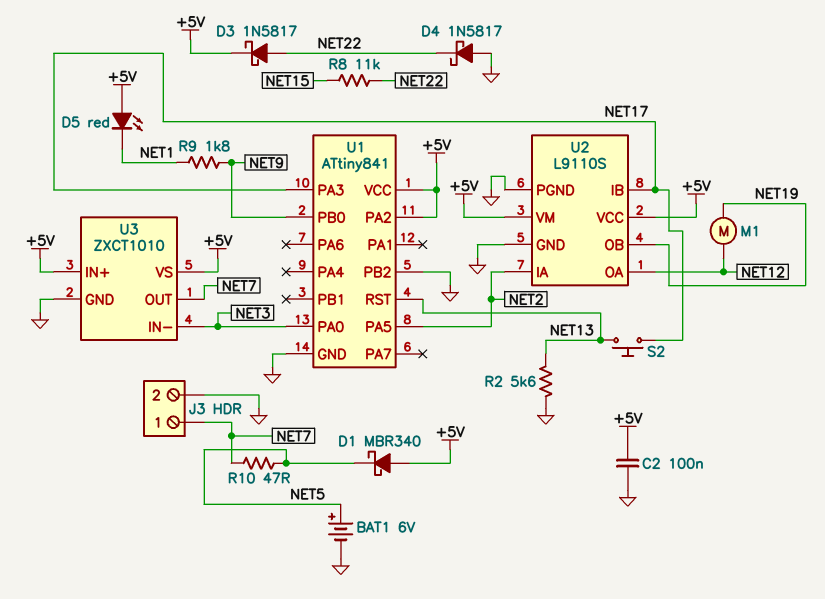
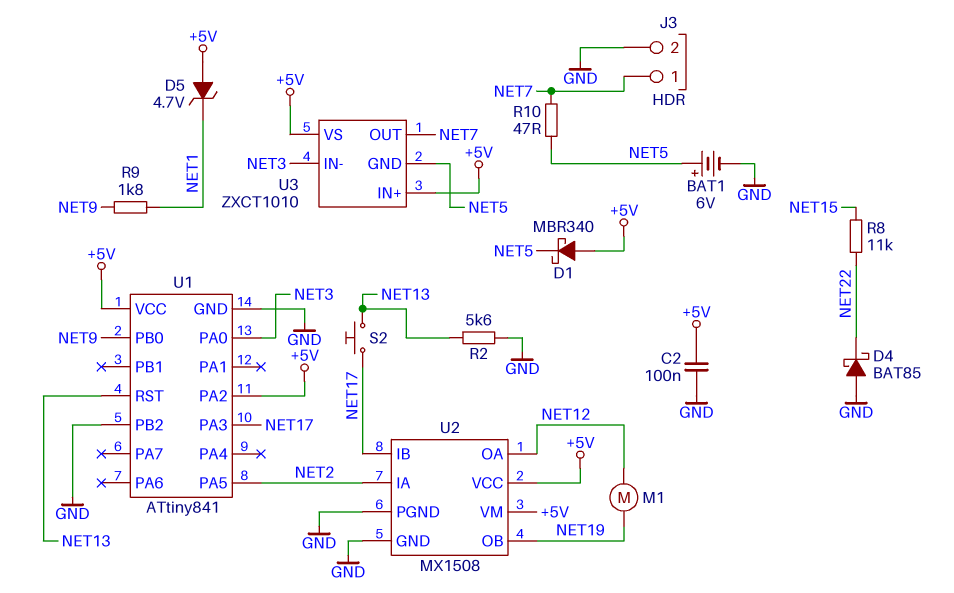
D3: schottky 1N5817 (A NET22, K +5V) -> none
D4: schottky 1N5817 (A GND, K NET22) -> schottky BAT85 (A GND, K NET22)
D5: LED red (A +5V, K NET1) -> zener 4.7V (A +5V, K NET1)
U2: L9110S -> MX1508
U3 pin GND: GND -> NET5

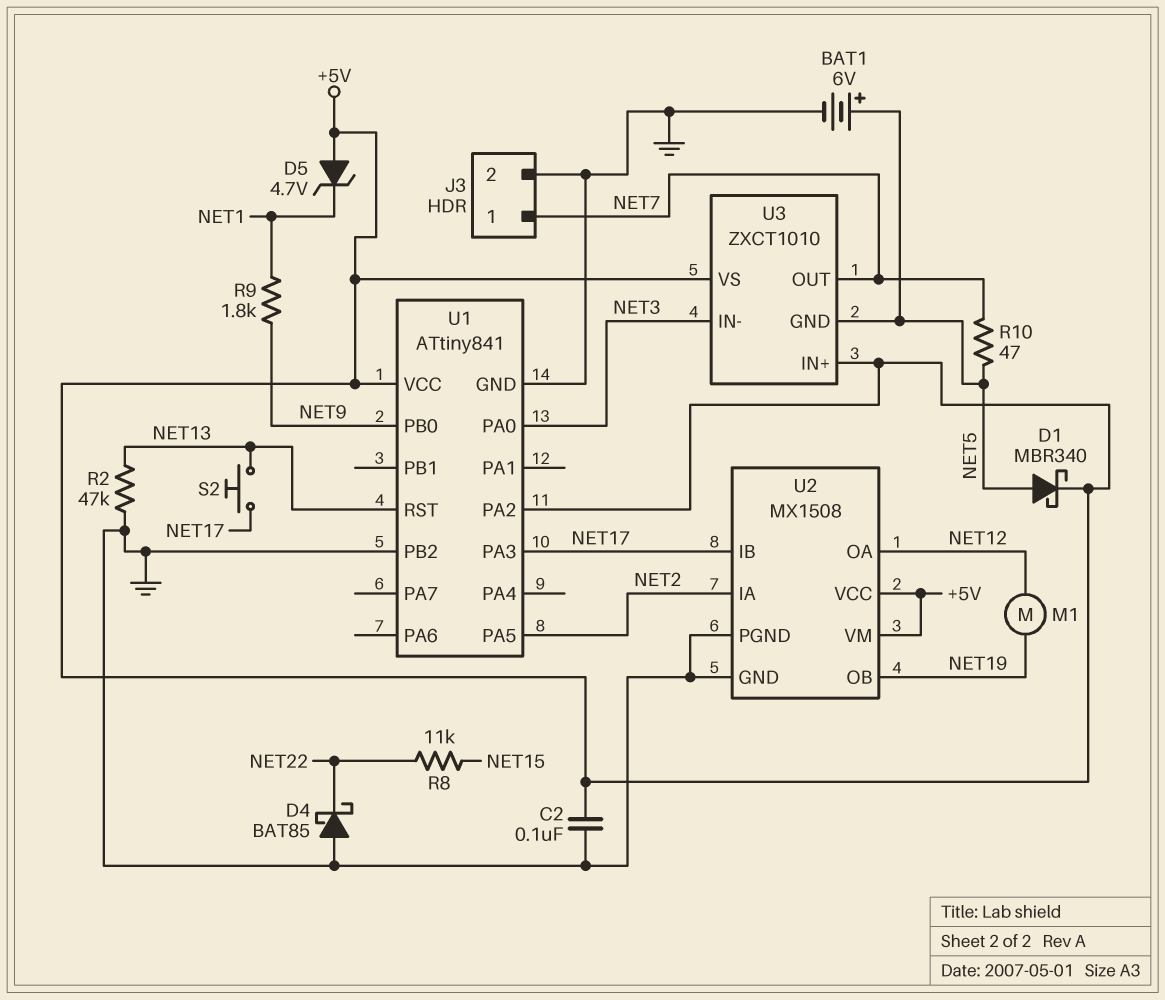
D1: schottky MBR340 (A +5V, K NET5) -> schottky MBR340 (A NET5, K +5V)
R2: 5.6k (GND, NET13) -> 47k (GND, NET13)

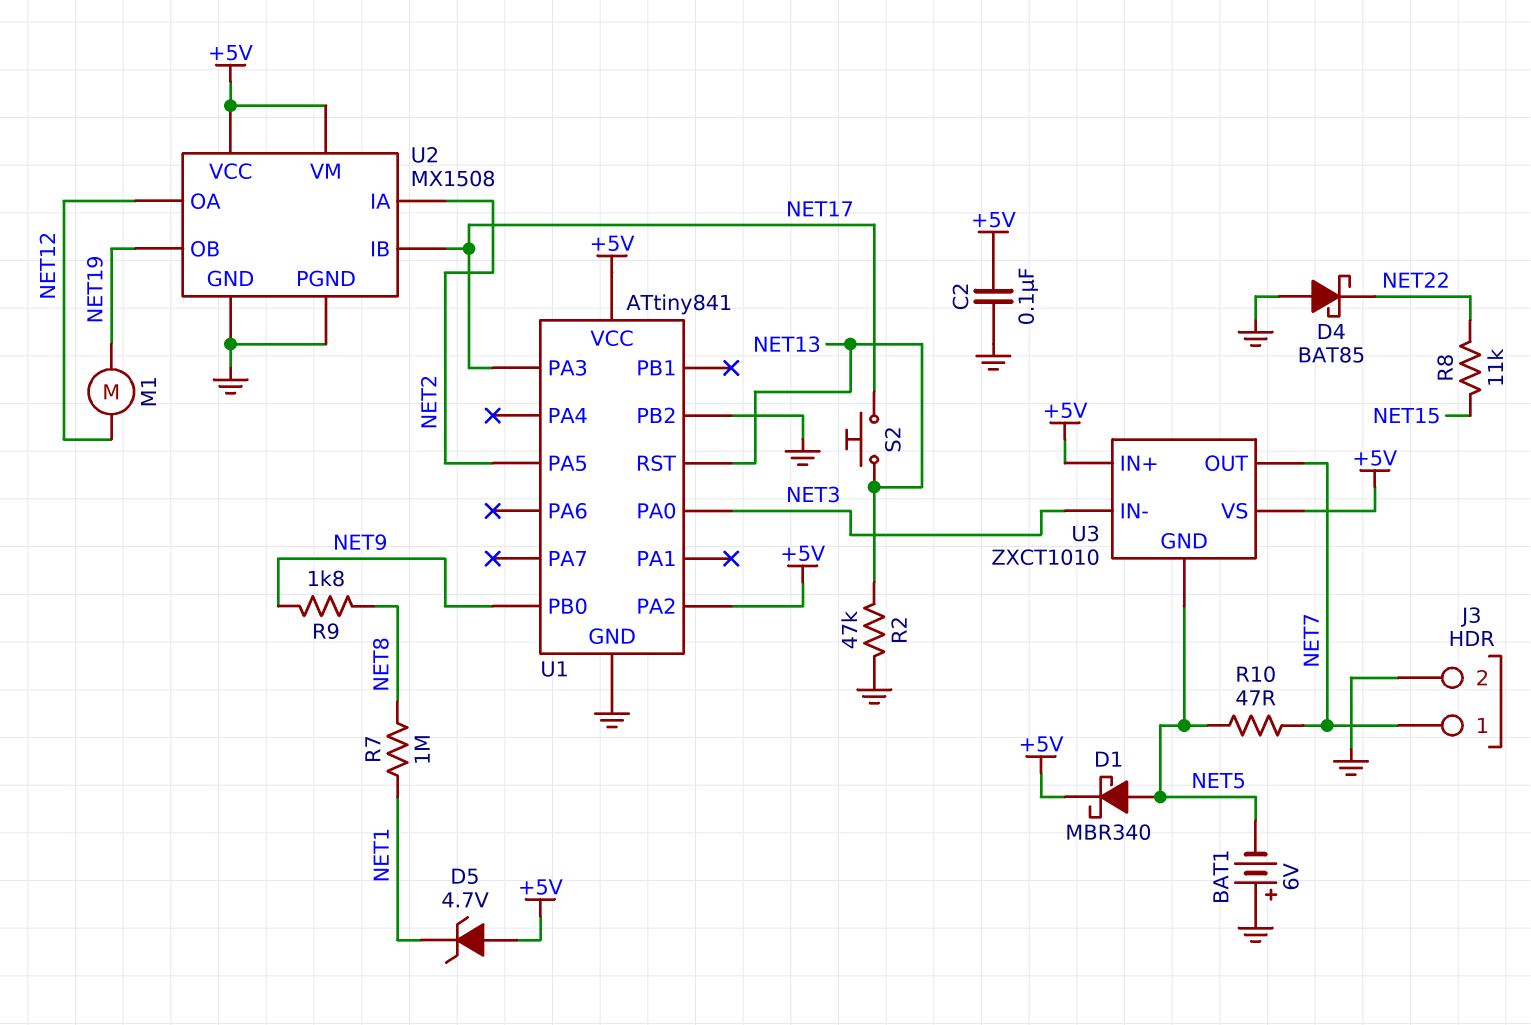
BAT1: 6V (plus NET5, minus GND) -> 6V (plus GND, minus NET5)
R7: none -> 1M (NET1, NET8)
R9: 1.8k (NET1, NET9) -> 1.8k (NET8, NET9)

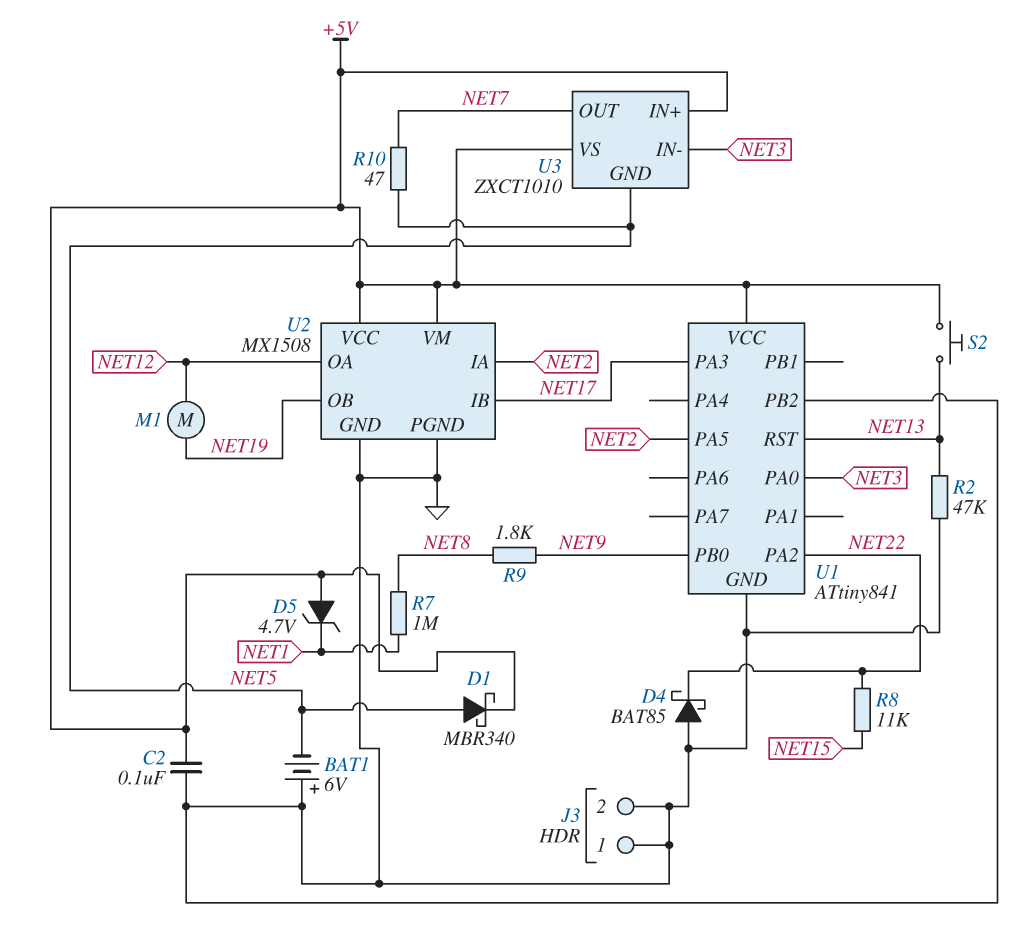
J3 pin 1: NET7 -> GND
S2: button (NET13, NET17) -> button (+5V, NET13)
U1 pin PA2: +5V -> NET22

